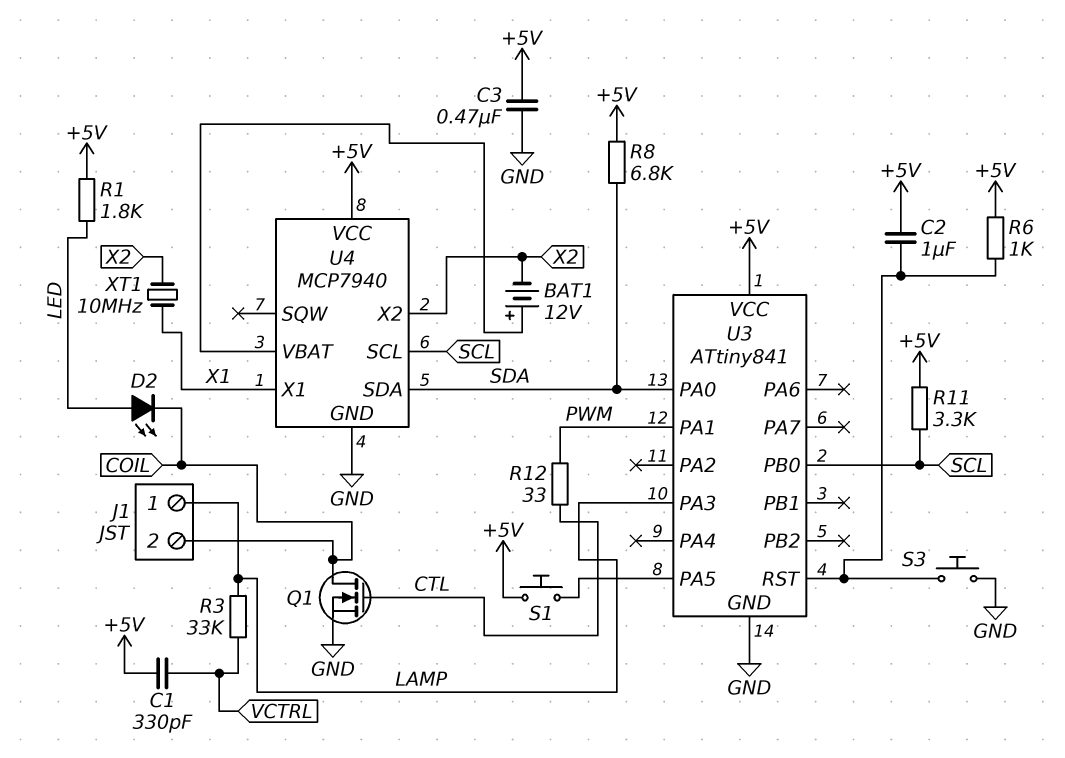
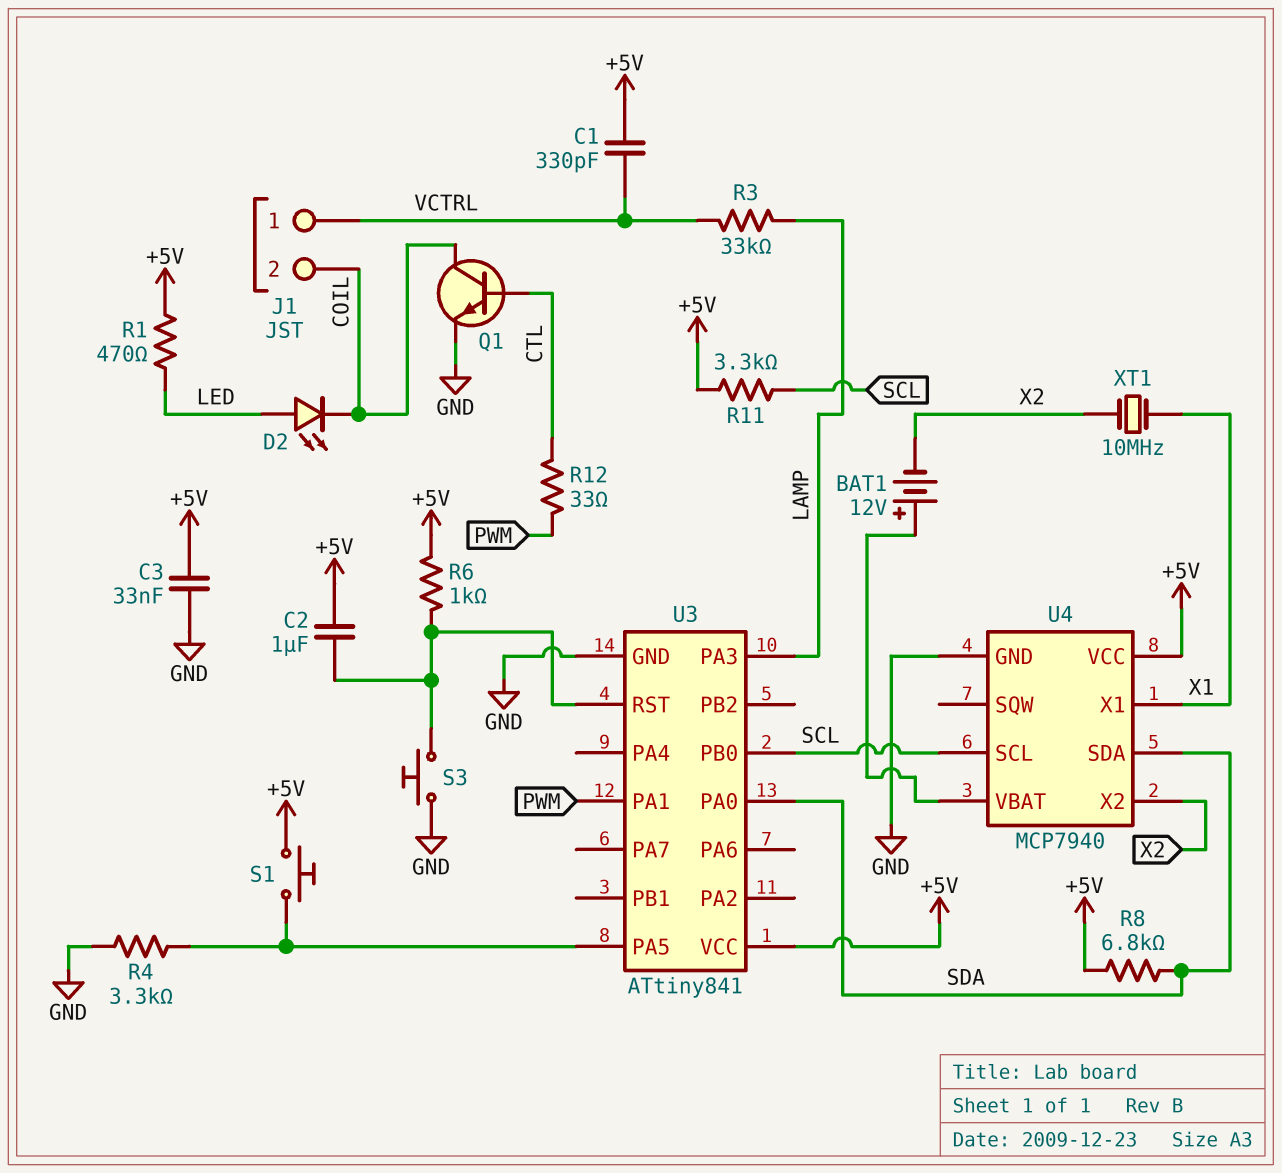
C3: 470nF (+5V, GND) -> 33nF (+5V, GND)
J1 pin 1: LAMP -> VCTRL
Q1: NMOS (G CTL, D COIL, S GND) -> NPN (B CTL, C COIL, E GND)
R1: 1.8k (+5V, LED) -> 470 (+5V, LED)
R4: none -> 3.3k (GND, U3/PA5)

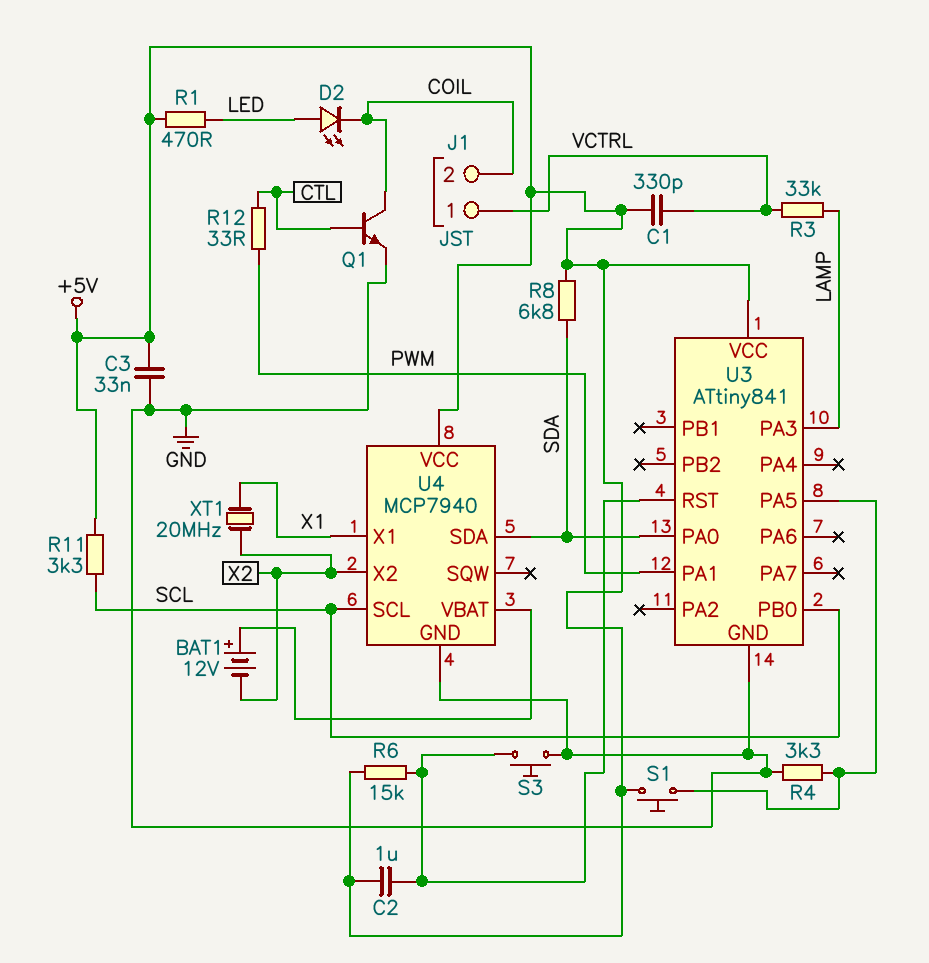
R6: 1k (+5V, U3/RST) -> 15k (+5V, U3/RST)
XT1: 10MHz (X1, X2) -> 20MHz (X1, X2)

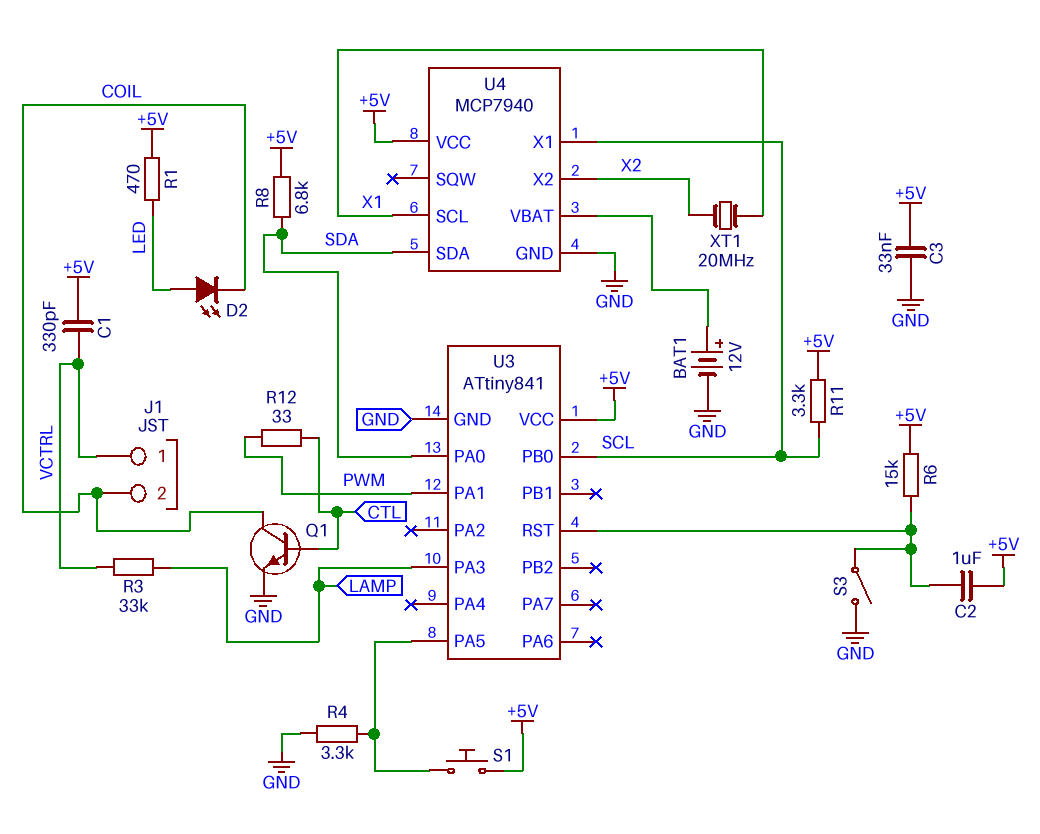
BAT1: 12V (plus U4/VBAT, minus X2) -> 12V (plus U4/VBAT, minus GND)
S3: button (GND, U3/RST) -> switch (GND, U3/RST)
U4 pin SCL: SCL -> X1
U4 pin X1: X1 -> SCL

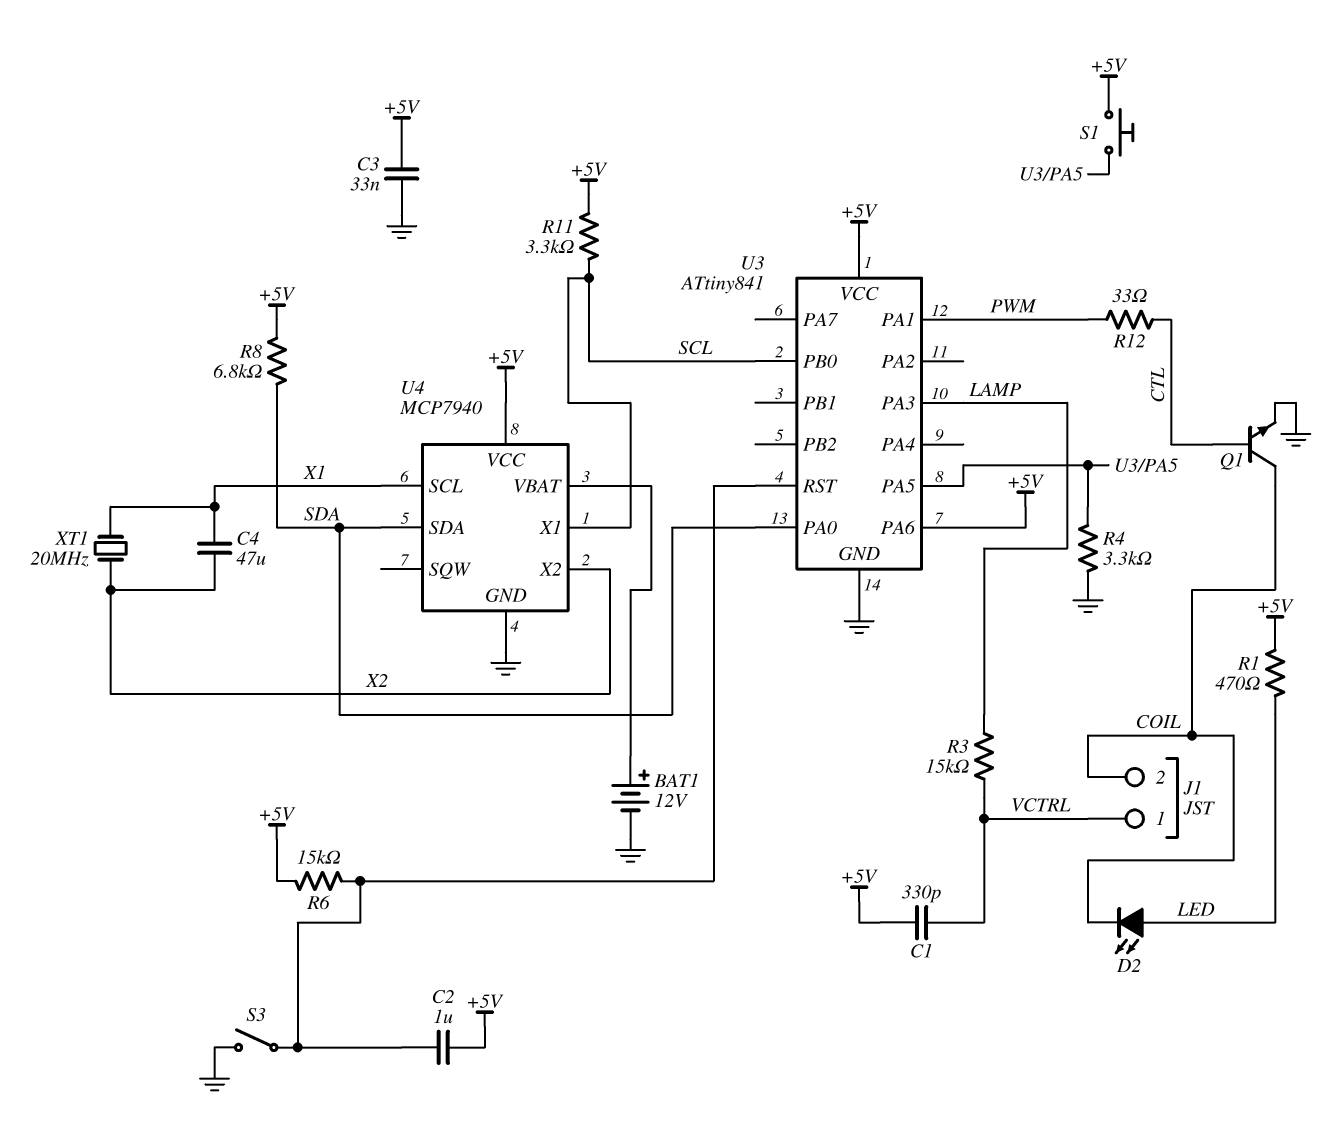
C4: none -> 47uF (X1, X2)
R3: 33k (LAMP, VCTRL) -> 15k (LAMP, VCTRL)
U3 pin PA6: none -> +5V

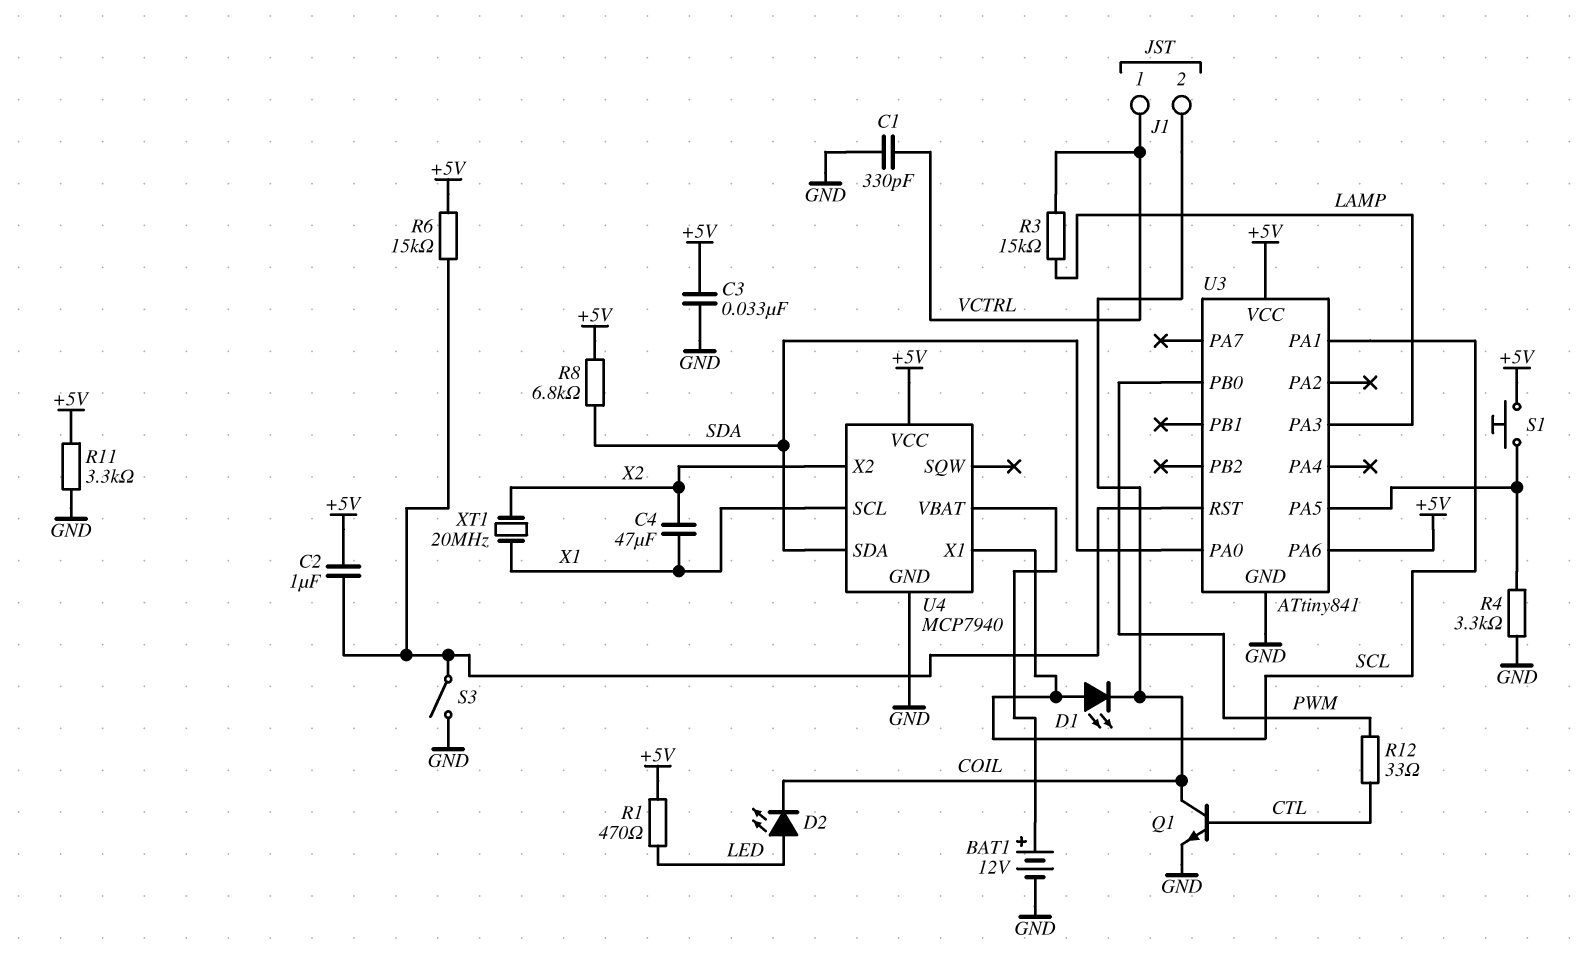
C1: 330pF (+5V, VCTRL) -> 330pF (GND, VCTRL)
D1: none -> LED (A SCL, K COIL)
R11: 3.3k (+5V, SCL) -> 3.3k (+5V, GND)
U3 pin PA1: PWM -> SCL
U3 pin PB0: SCL -> PWM

